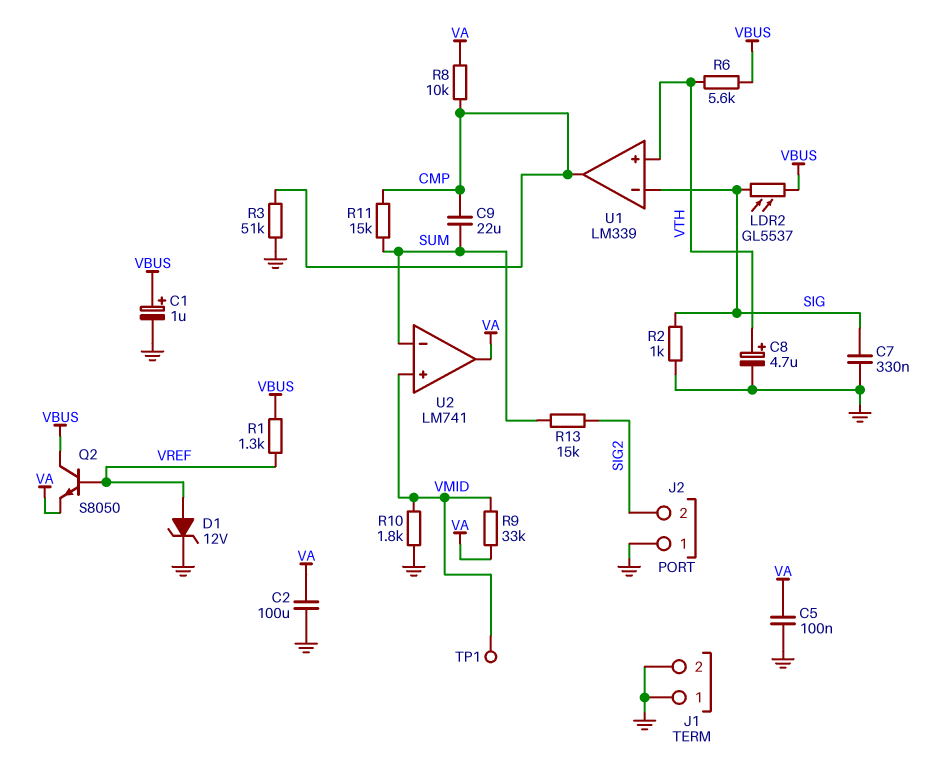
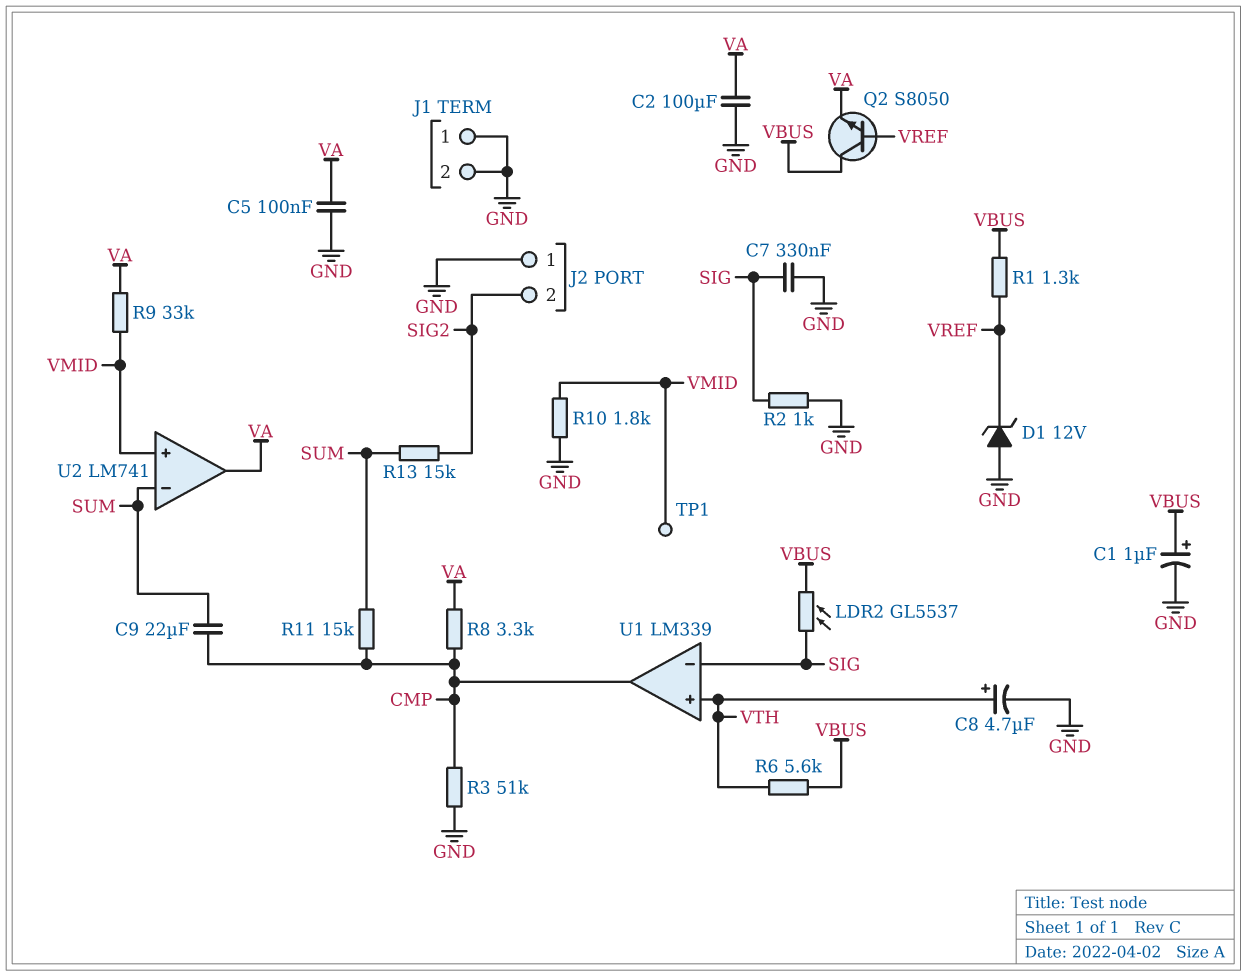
D1: zener 12V (A VREF, K GND) -> zener 12V (A GND, K VREF)
R8: 10k (CMP, VA) -> 3.3k (CMP, VA)

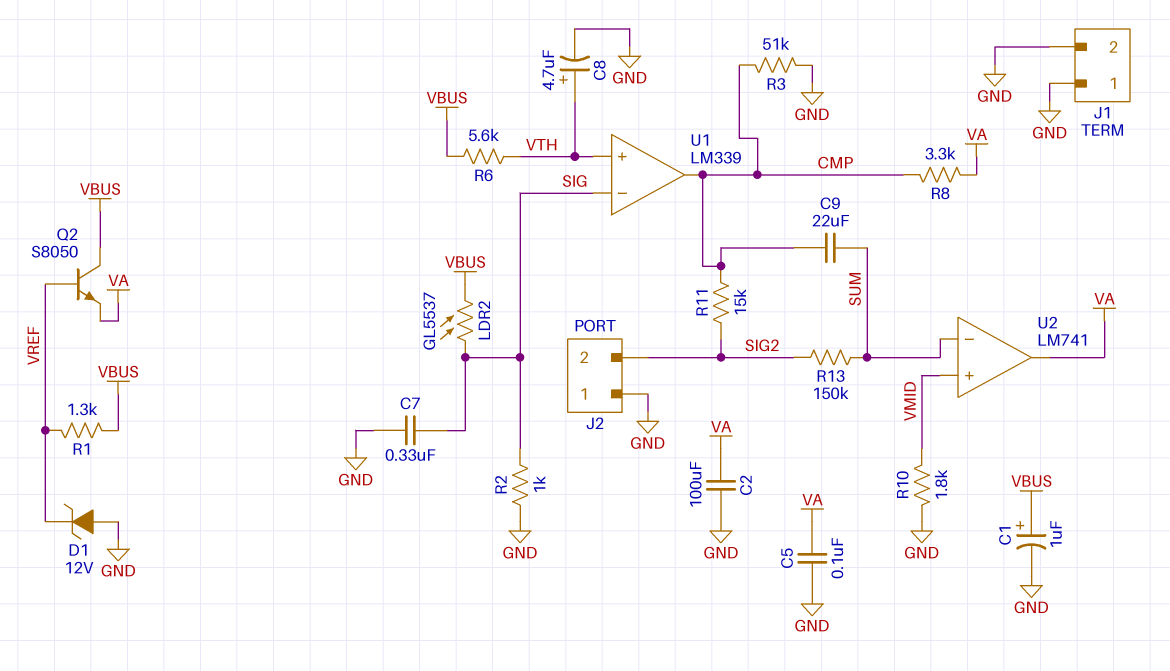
R9: 33k (VA, VMID) -> none
R11: 15k (CMP, SUM) -> 15k (CMP, SIG2)
R13: 15k (SIG2, SUM) -> 150k (SIG2, SUM)
TP1: test point (VMID) -> none

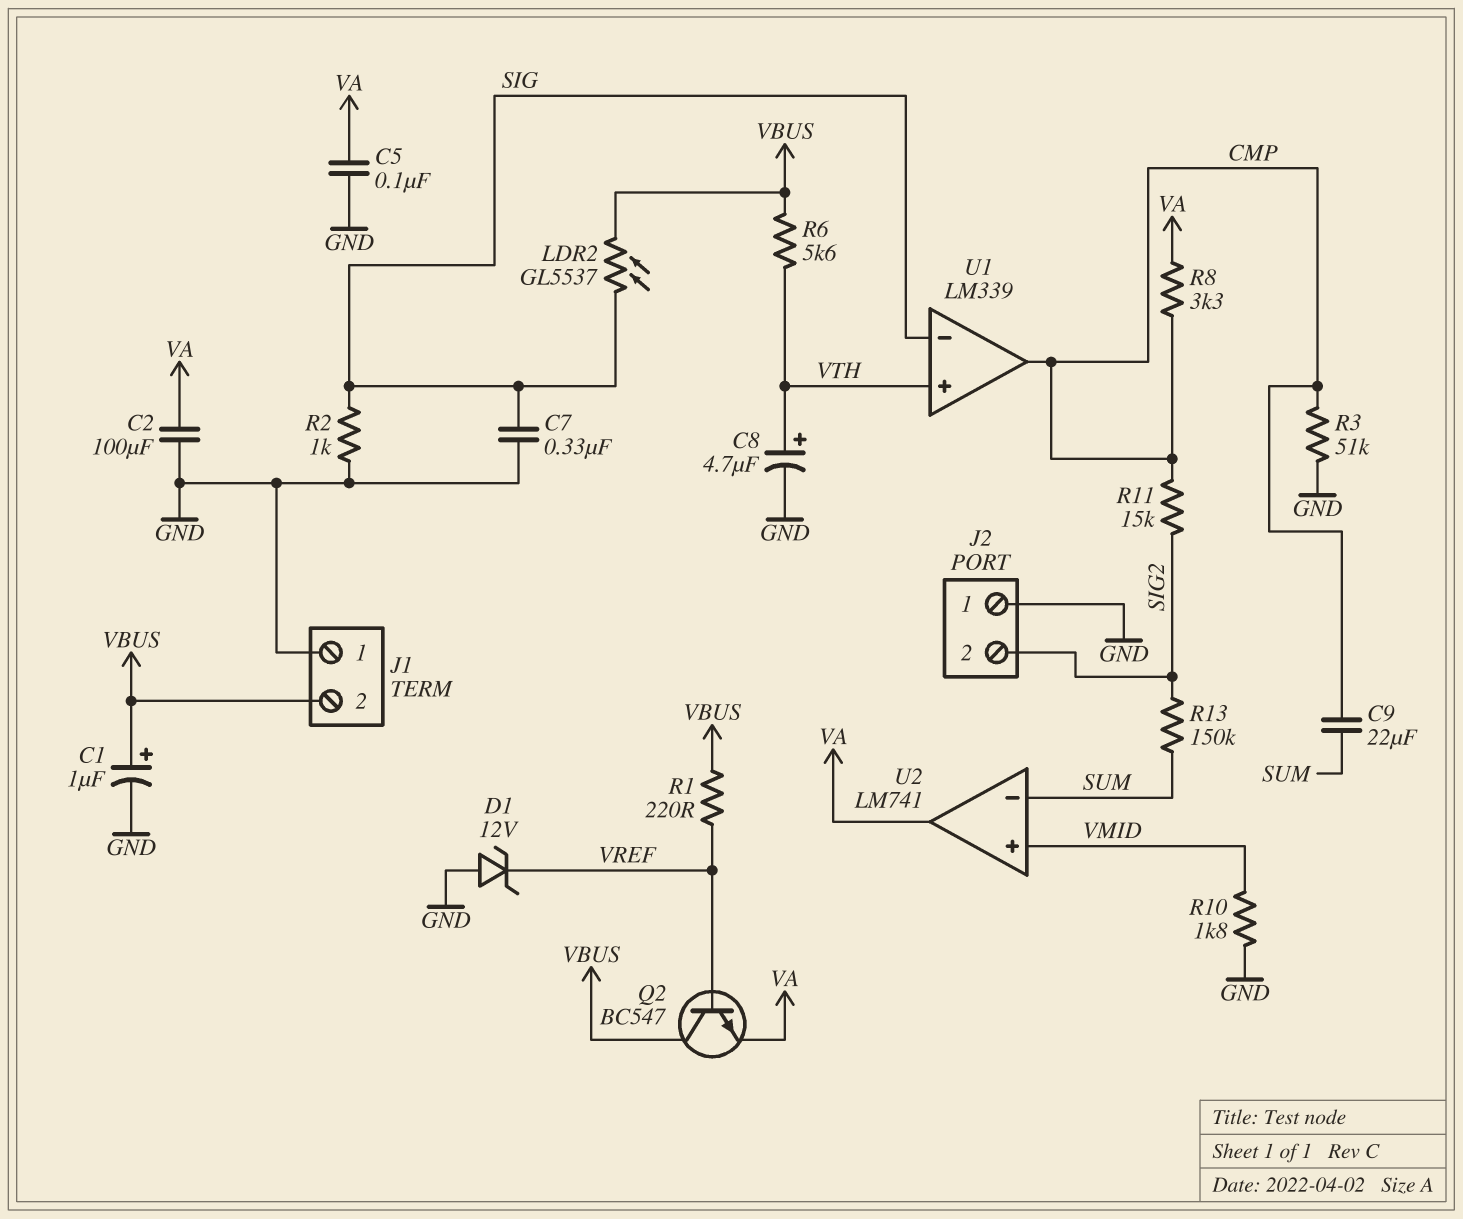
J1 pin 2: GND -> VBUS
Q2: NPN S8050 (B VREF, C VBUS, E VA) -> NPN BC547 (B VREF, C VBUS, E VA)
R1: 1.3k (VBUS, VREF) -> 220 (VBUS, VREF)

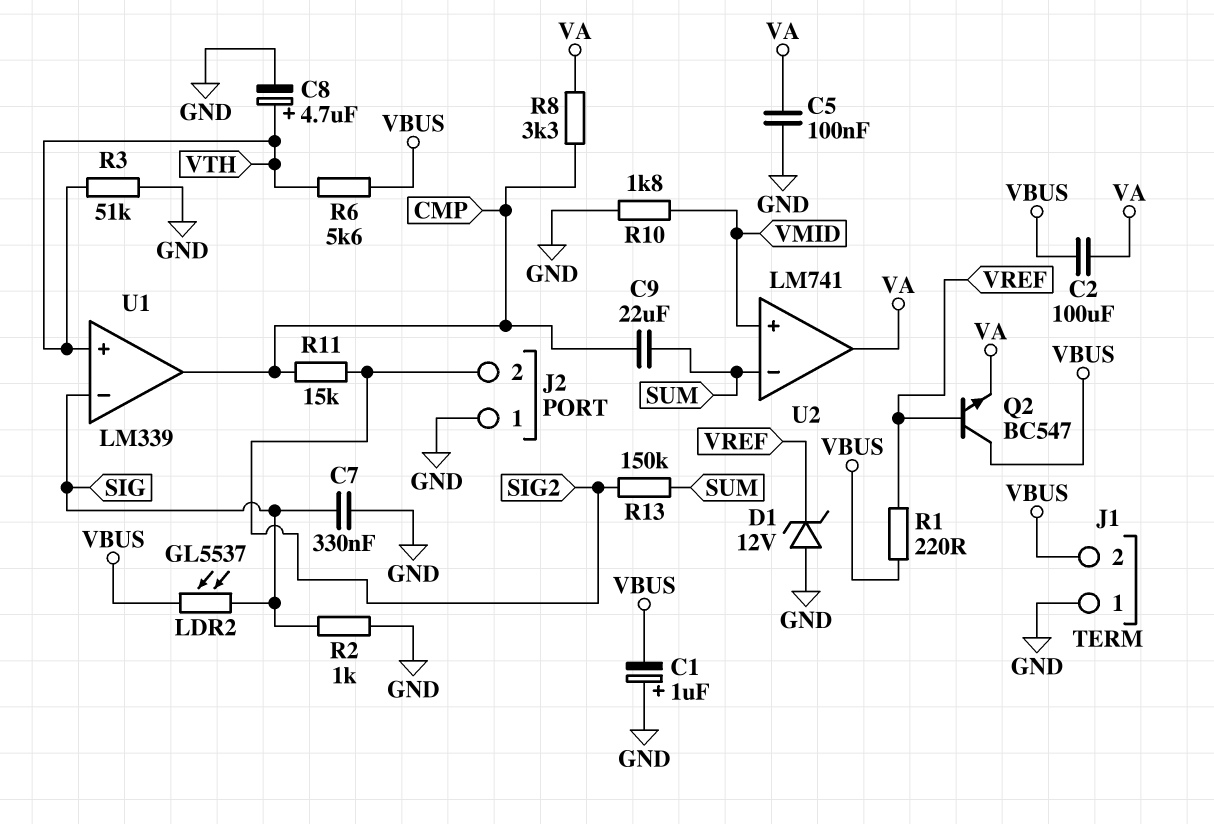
C1: 1uF (plus VBUS, minus GND) -> 1uF (plus GND, minus VBUS)
C2: 100uF (GND, VA) -> 100uF (VA, VBUS)
R3: 51k (CMP, GND) -> 51k (GND, VTH)

